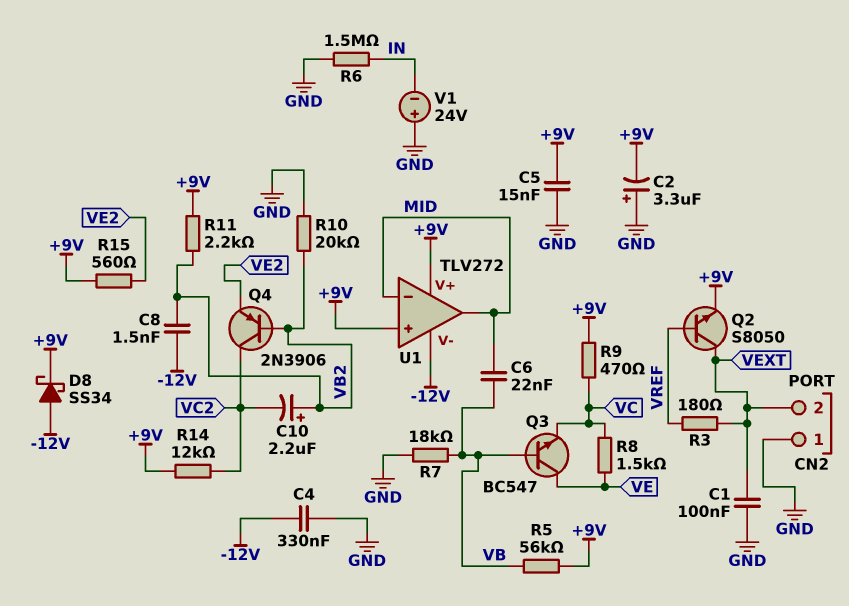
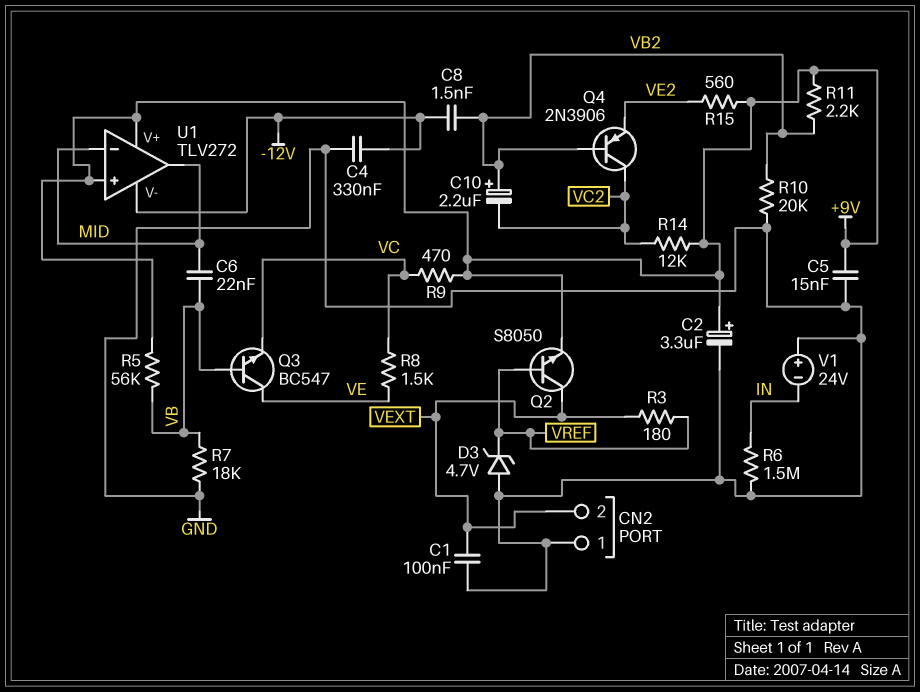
C2: 3.3uF (plus GND, minus +9V) -> 3.3uF (plus +9V, minus GND)
D3: none -> zener 4.7V (A GND, K VREF)
D8: schottky SS34 (A -12V, K +9V) -> none

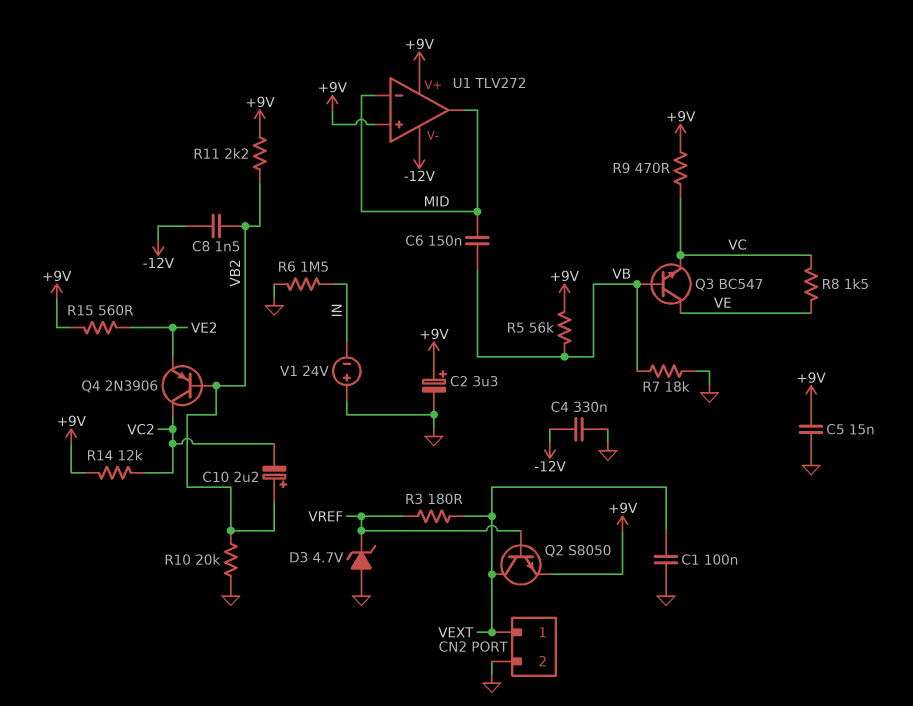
C6: 22nF (MID, VB) -> 150nF (MID, VB)
CN2 pin 1: GND -> VEXT
CN2 pin 2: VEXT -> GND

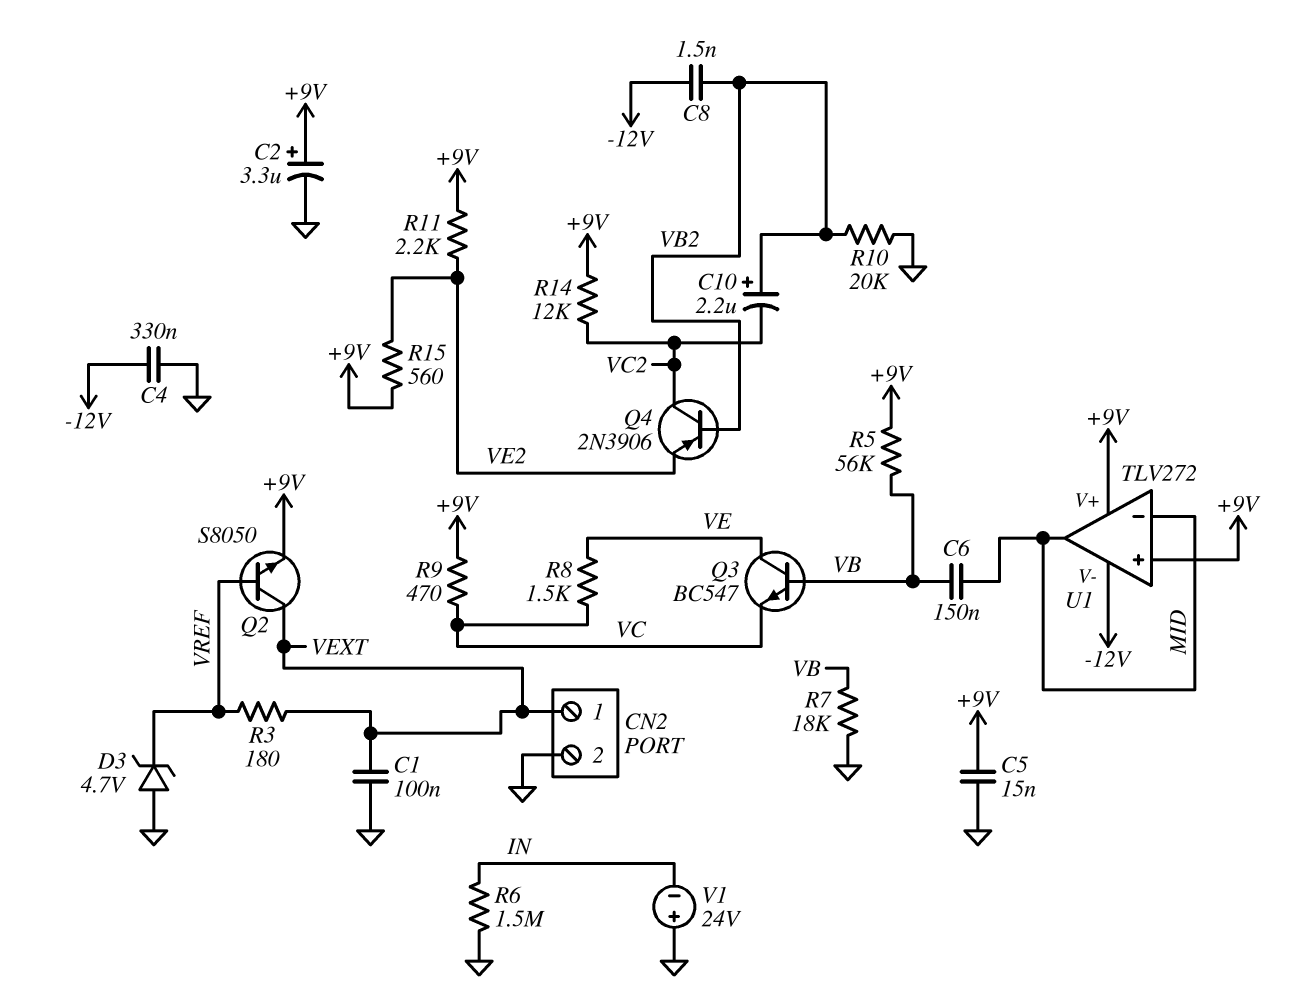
R11: 2.2k (+9V, VB2) -> 2.2k (+9V, VE2)

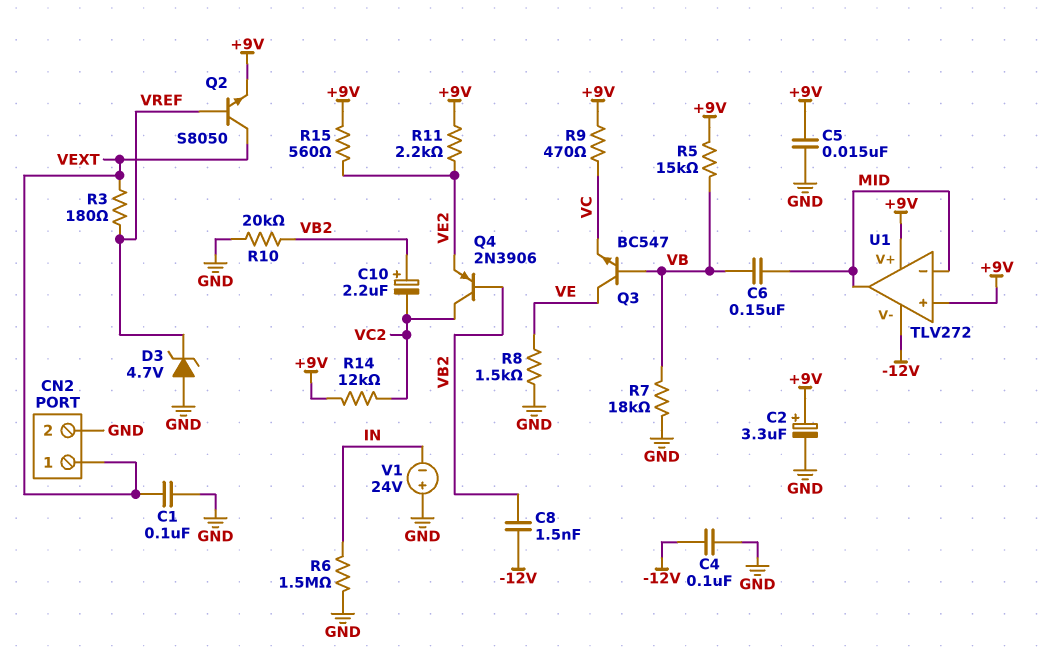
C4: 330nF (-12V, GND) -> 100nF (-12V, GND)
R5: 56k (+9V, VB) -> 15k (+9V, VB)
R8: 1.5k (VC, VE) -> 1.5k (GND, VE)

